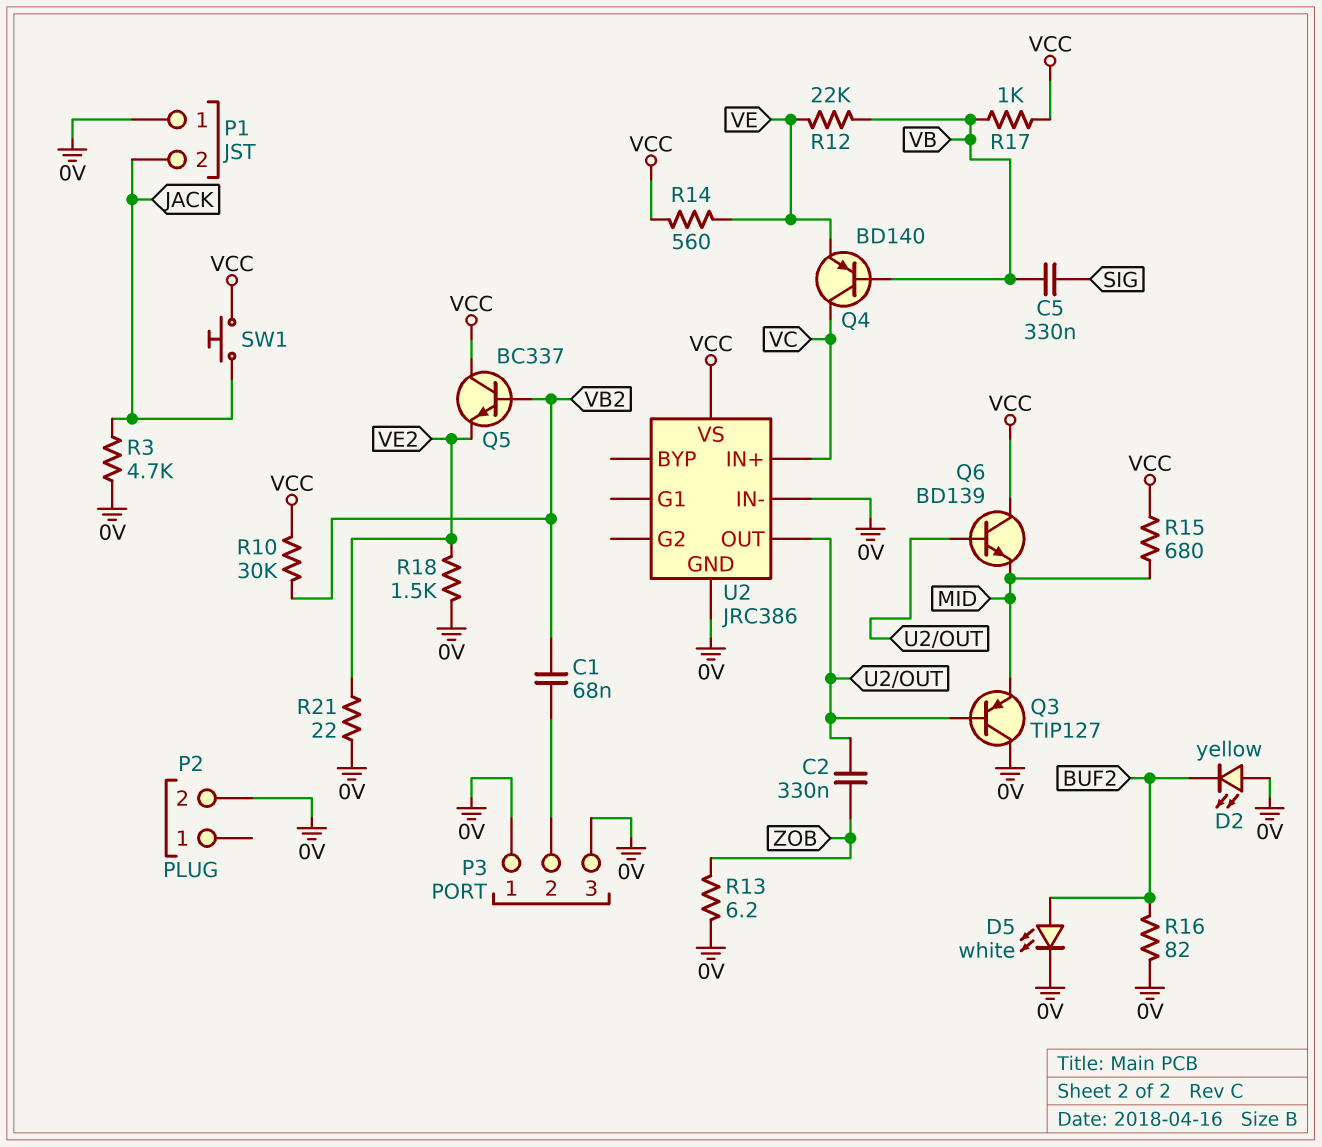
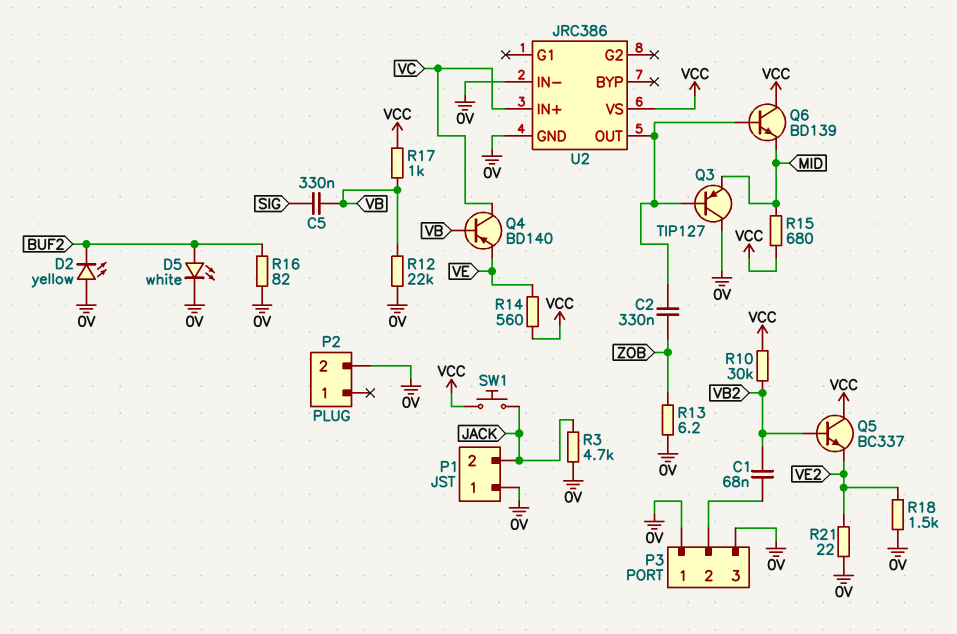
R12: 22k (VB, VE) -> 22k (0V, VB)

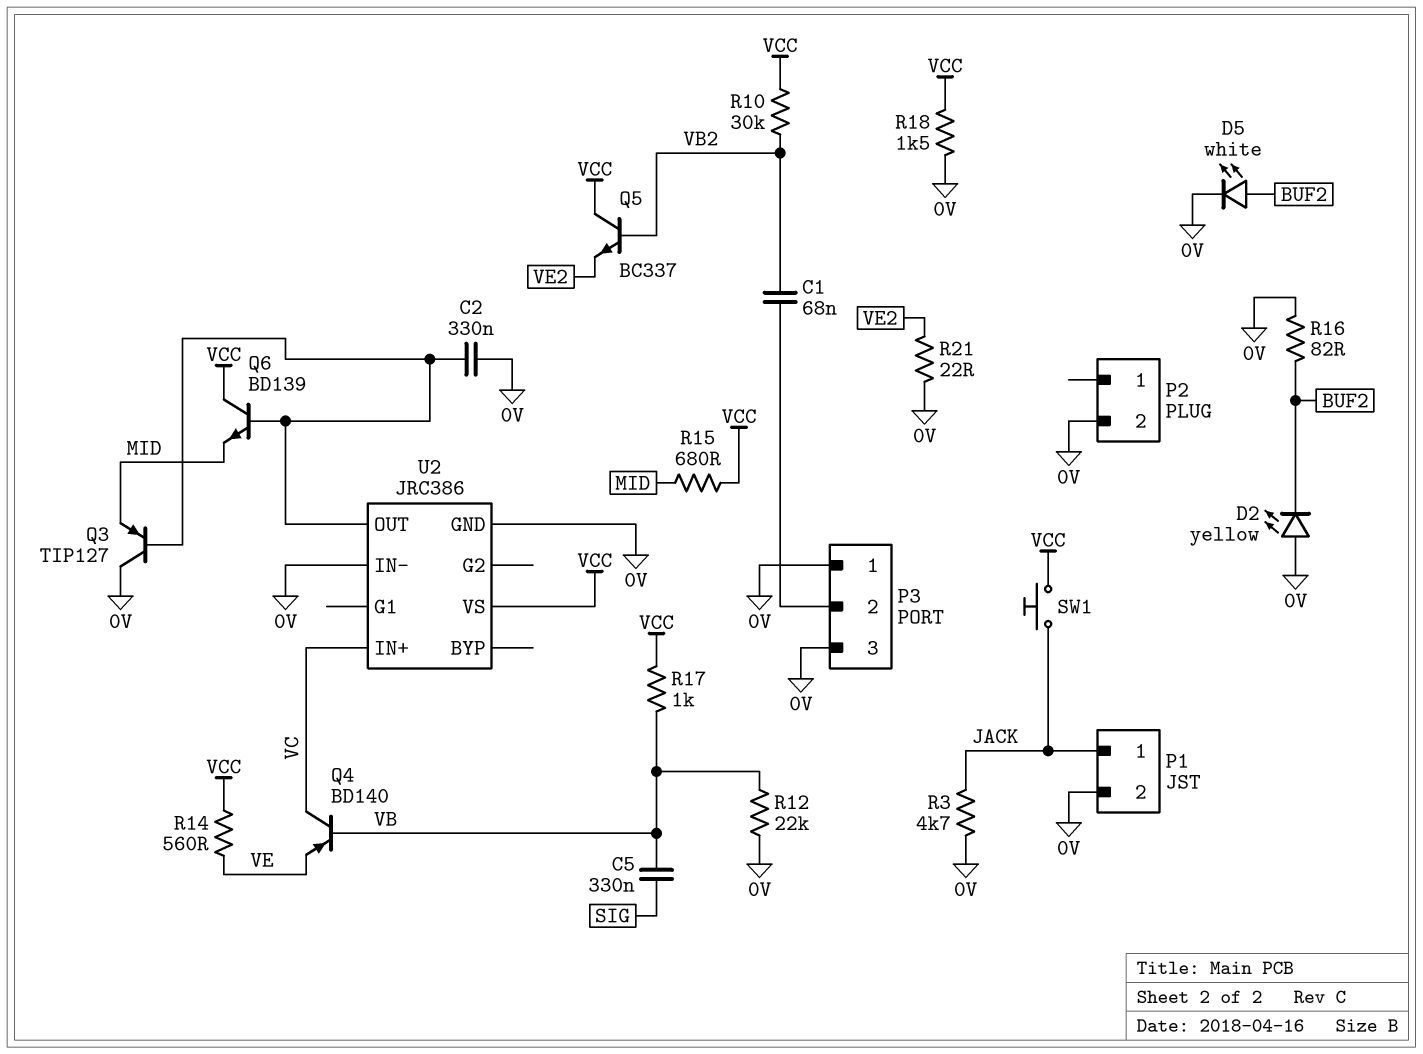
C2: 330nF (U2/OUT, ZOB) -> 330nF (0V, U2/OUT)
P1 pin 1: 0V -> JACK
P1 pin 2: JACK -> 0V
R13: 6.2 (0V, ZOB) -> none
R18: 1.5k (0V, VE2) -> 1.5k (0V, VCC)

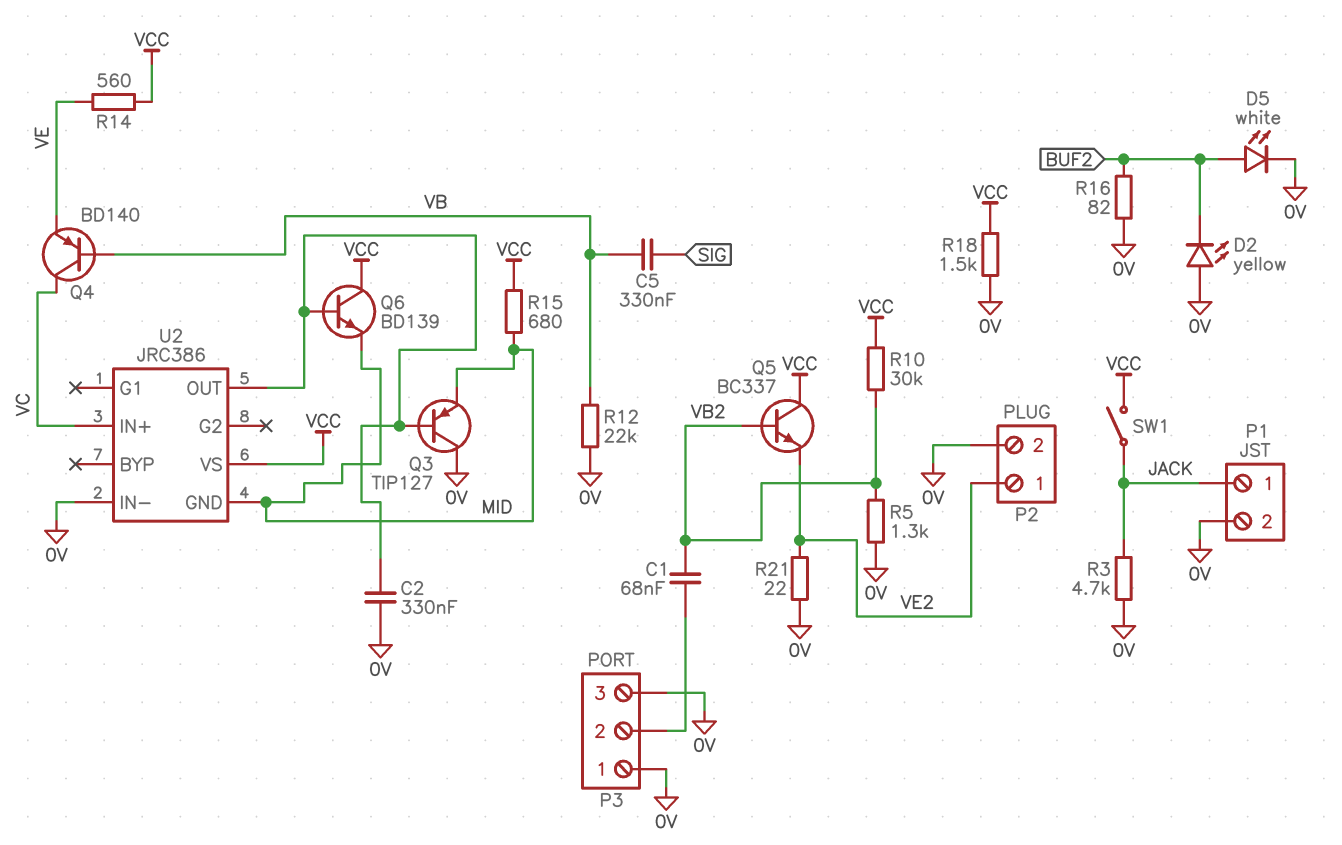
P2 pin 1: none -> VE2
R5: none -> 1.3k (0V, VB2)
R17: 1k (VB, VCC) -> none
SW1: button (JACK, VCC) -> switch (JACK, VCC)
U2 pin GND: 0V -> MID

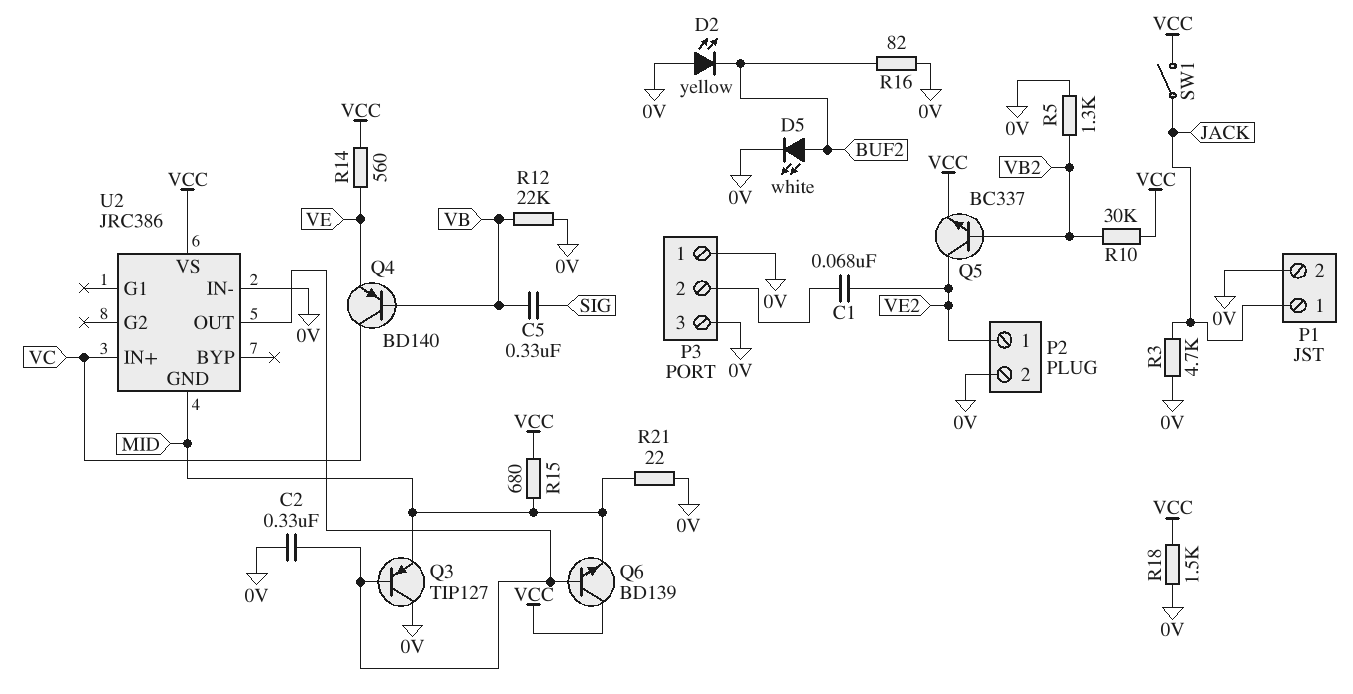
C1: 68nF (P3/2, VB2) -> 68nF (P3/2, VE2)
Q5: NPN BC337 (B VB2, C VCC, E VE2) -> NPN BC337 (B VB2, C VE2, E VCC)
R21: 22 (0V, VE2) -> 22 (0V, MID)

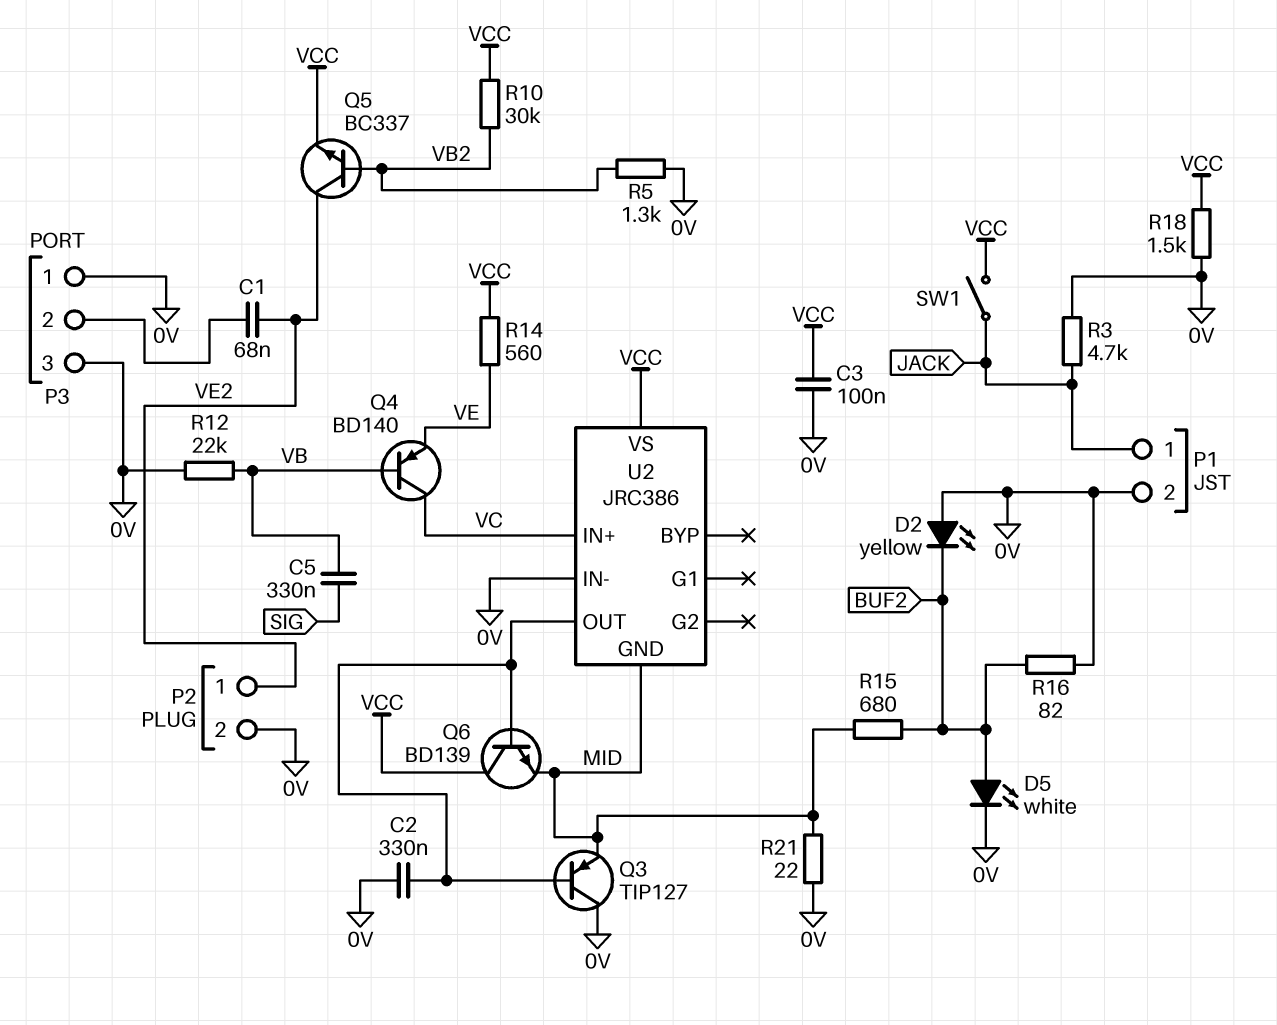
C3: none -> 100nF (0V, VCC)
R15: 680 (MID, VCC) -> 680 (BUF2, MID)

